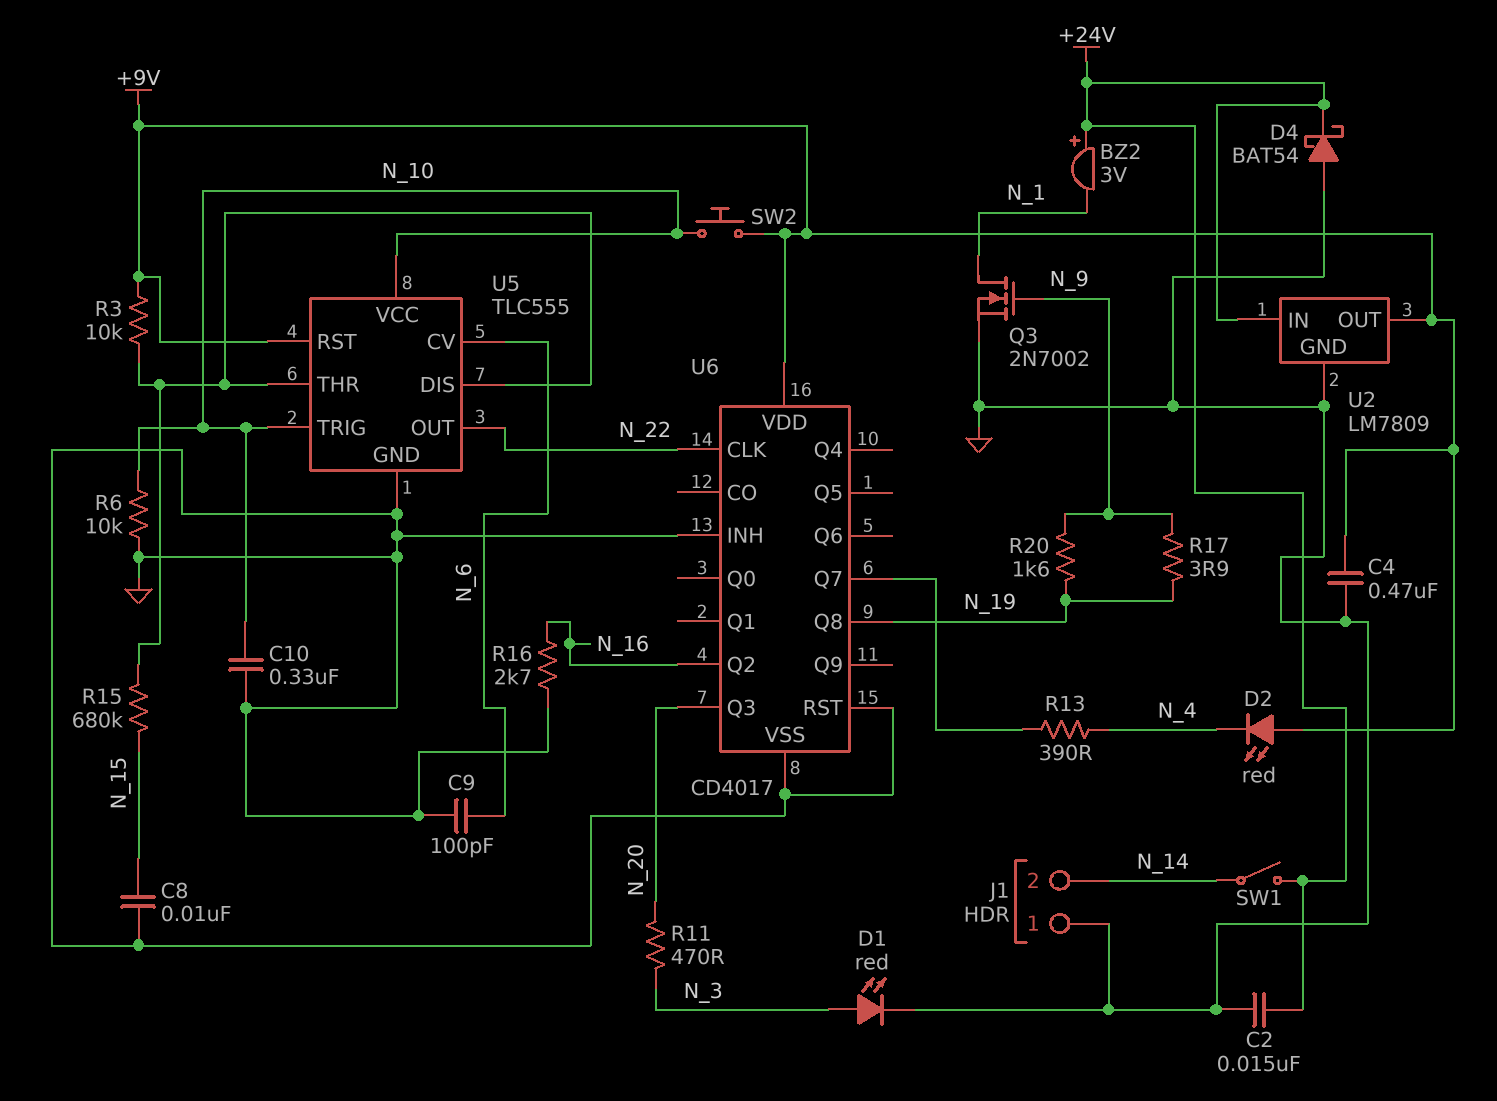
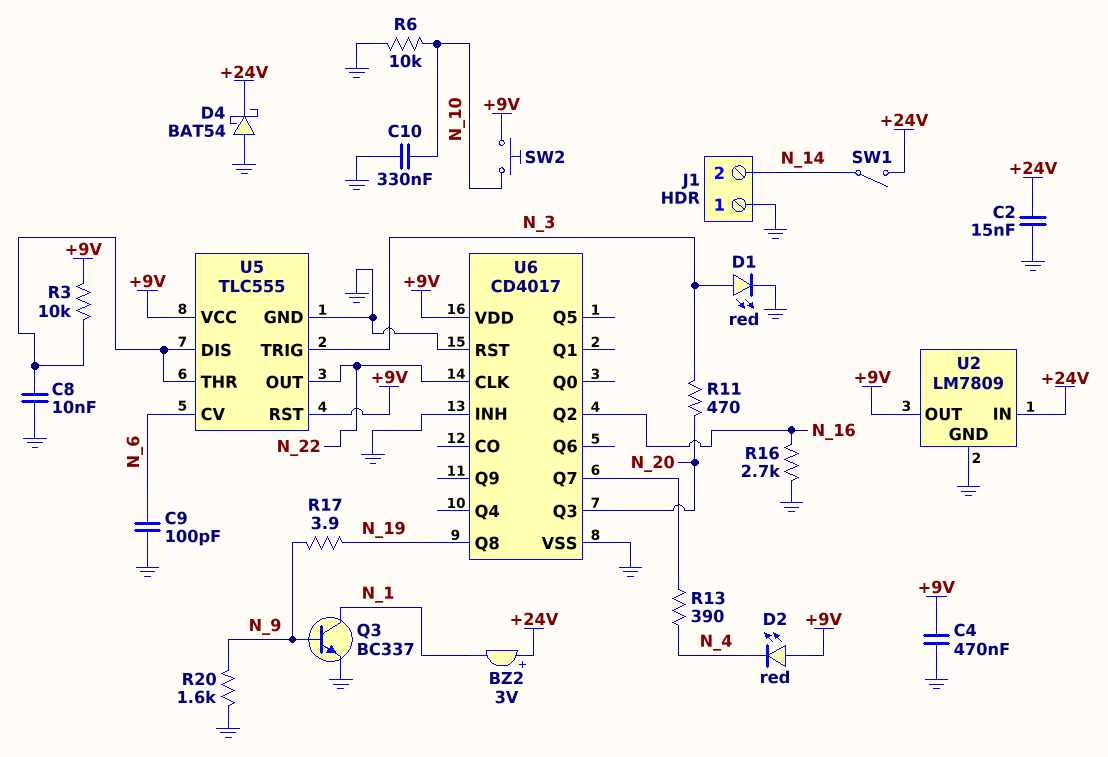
C8: 10nF (GND, N_15) -> 10nF (GND, U5/DIS)
Q3: NMOS 2N7002 (G N_9, D N_1, S GND) -> NPN BC337 (B N_9, C N_1, E GND)
R15: 680k (N_15, U5/DIS) -> none
R20: 1.6k (N_9, N_19) -> 1.6k (GND, N_9)
U5 pin TRIG: N_10 -> N_3
U5 pin VCC: N_10 -> +9V

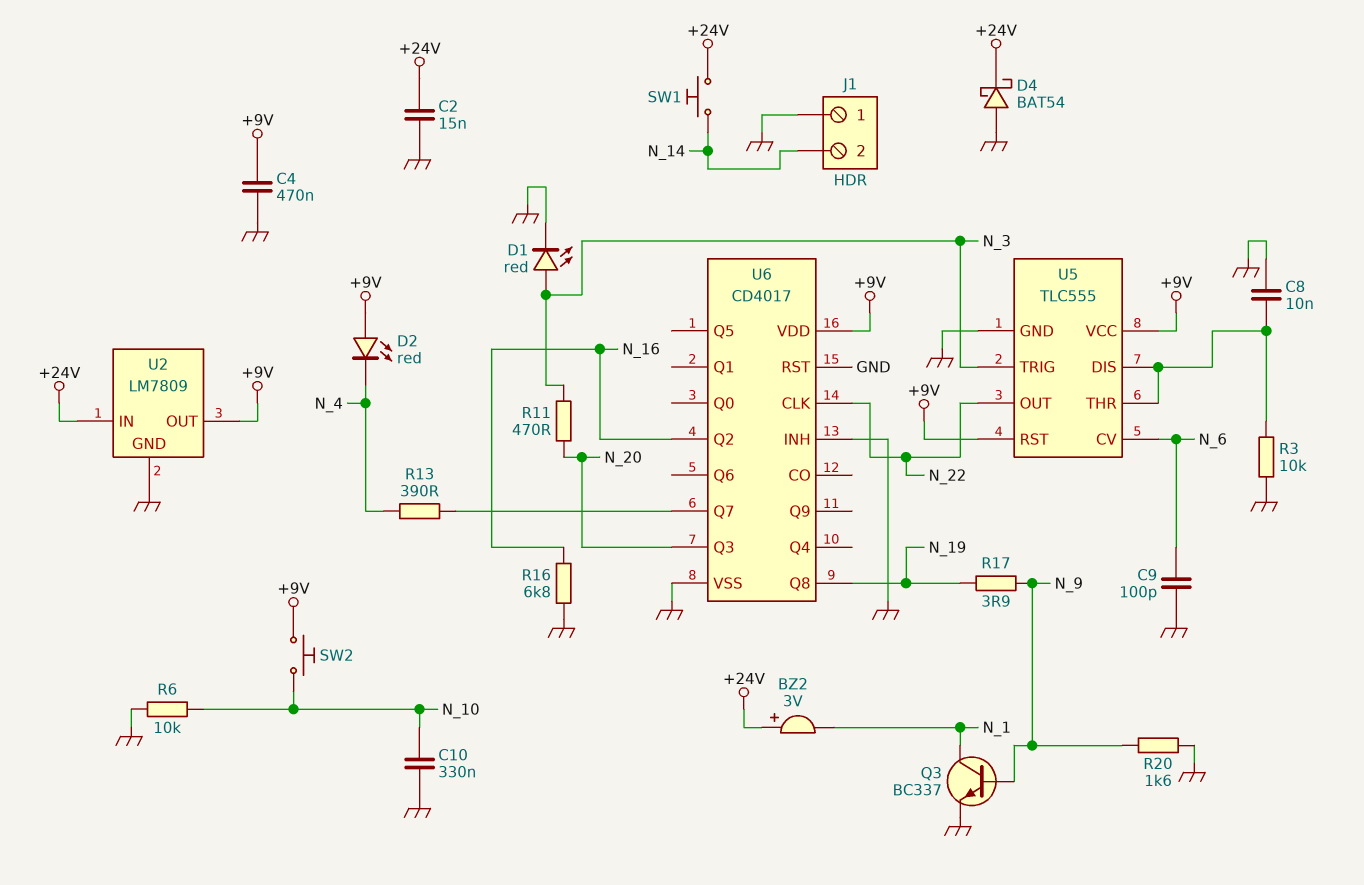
R3: 10k (+9V, U5/DIS) -> 10k (GND, U5/DIS)
R16: 2.7k (GND, N_16) -> 6.8k (GND, N_16)
SW1: switch (+24V, N_14) -> button (+24V, N_14)

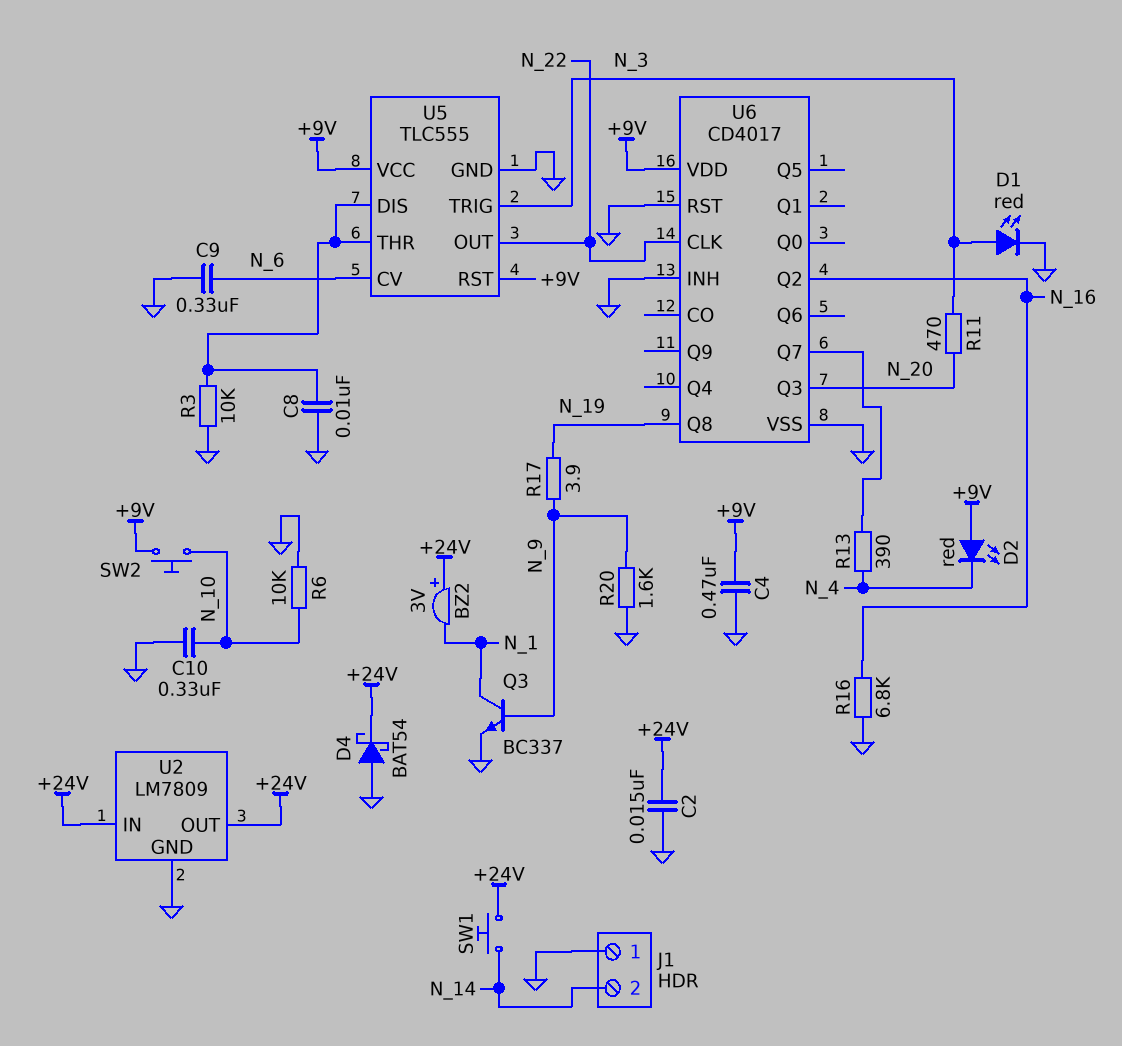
C9: 100pF (GND, N_6) -> 330nF (GND, N_6)
U2 pin OUT: +9V -> +24V

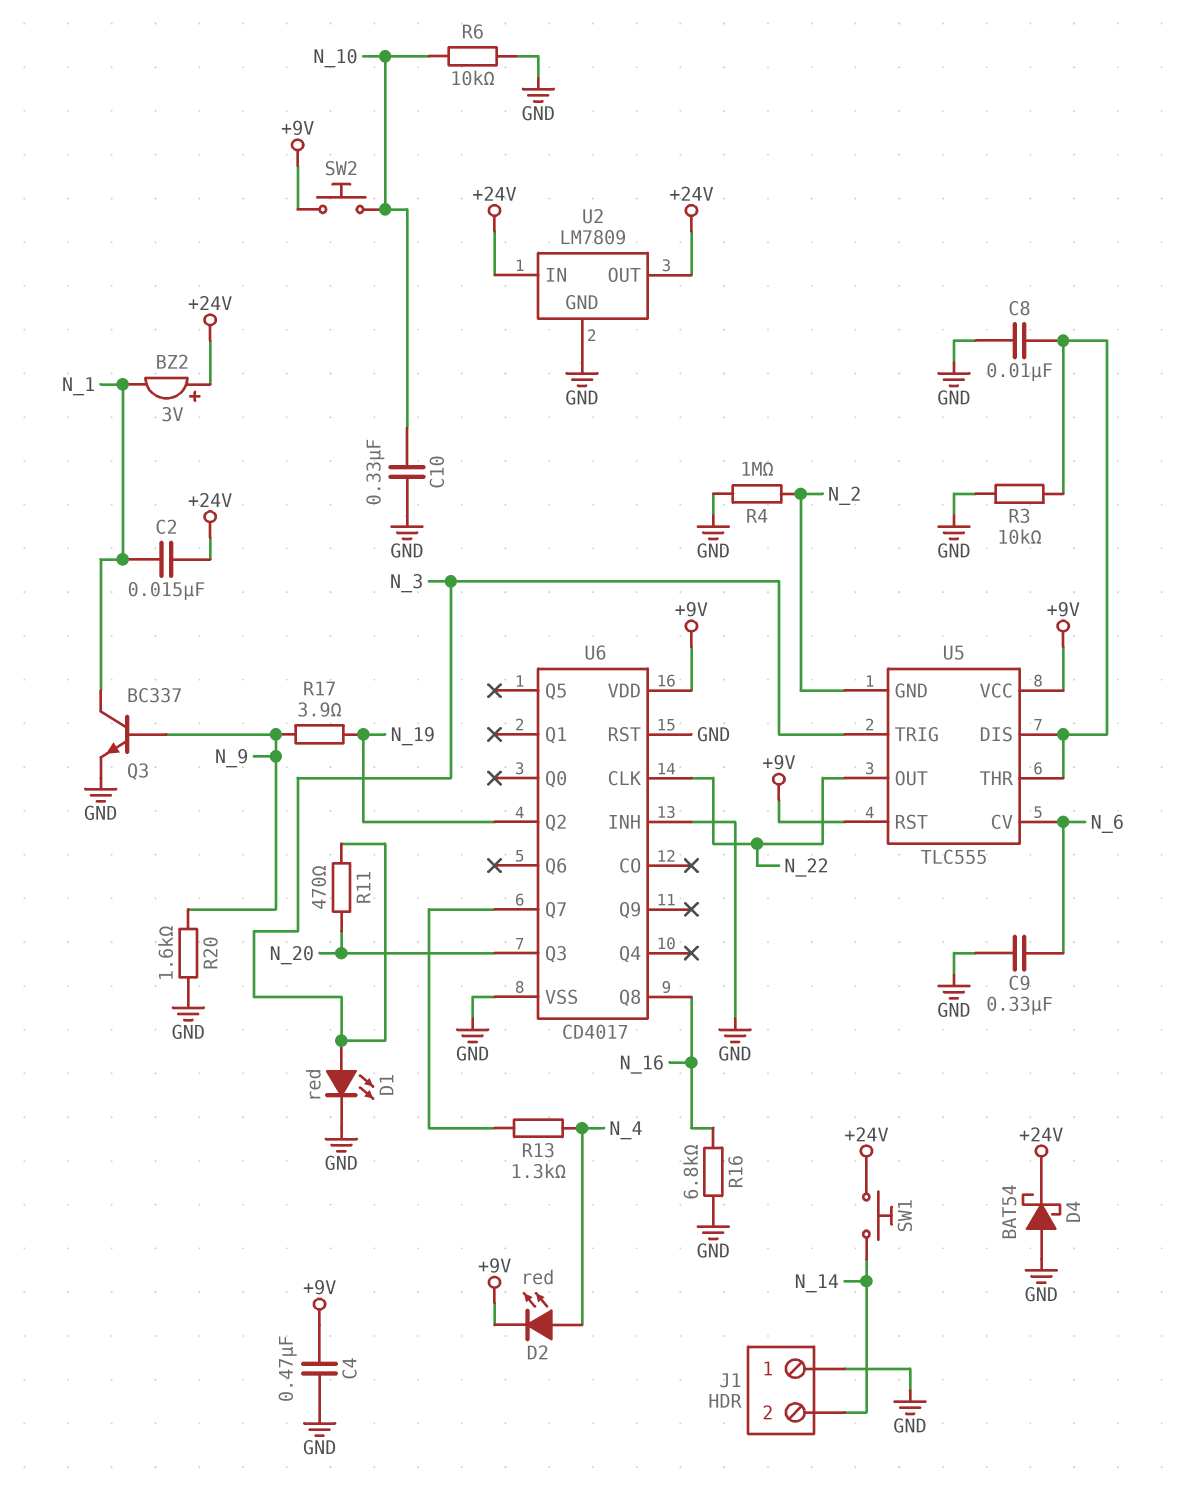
C2: 15nF (+24V, GND) -> 15nF (+24V, N_1)
D2: LED red (A +9V, K N_4) -> LED red (A N_4, K +9V)
R4: none -> 1M (GND, N_2)
R13: 390 (N_4, U6/Q7) -> 1.3k (N_4, U6/Q7)
U5 pin GND: GND -> N_2
U6 pin Q2: N_16 -> N_19
U6 pin Q8: N_19 -> N_16

